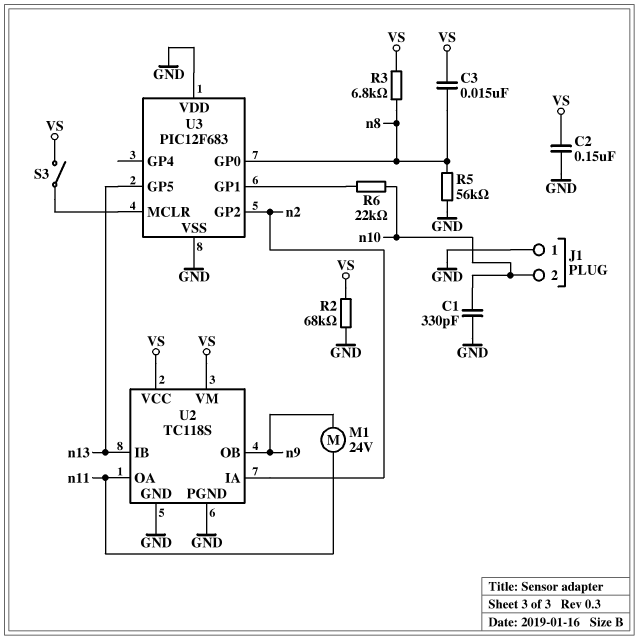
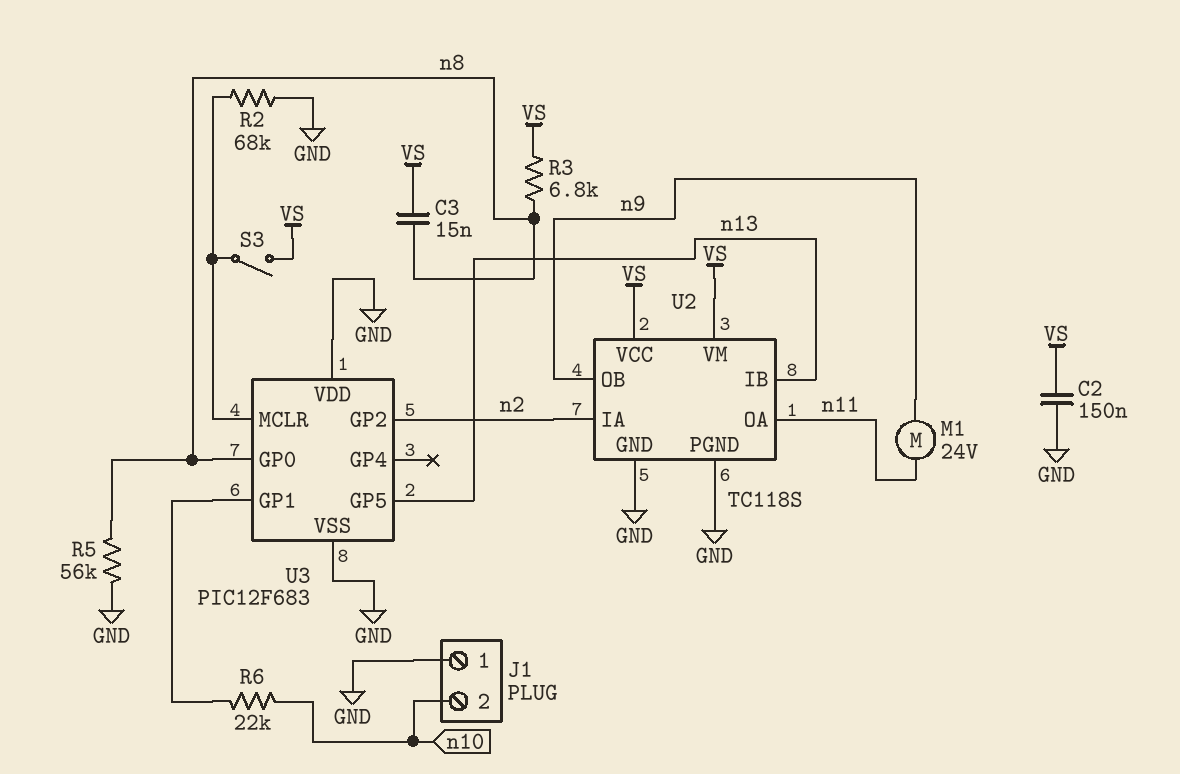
C1: 330pF (GND, n10) -> none
R2: 68k (GND, VS) -> 68k (GND, U3/MCLR)

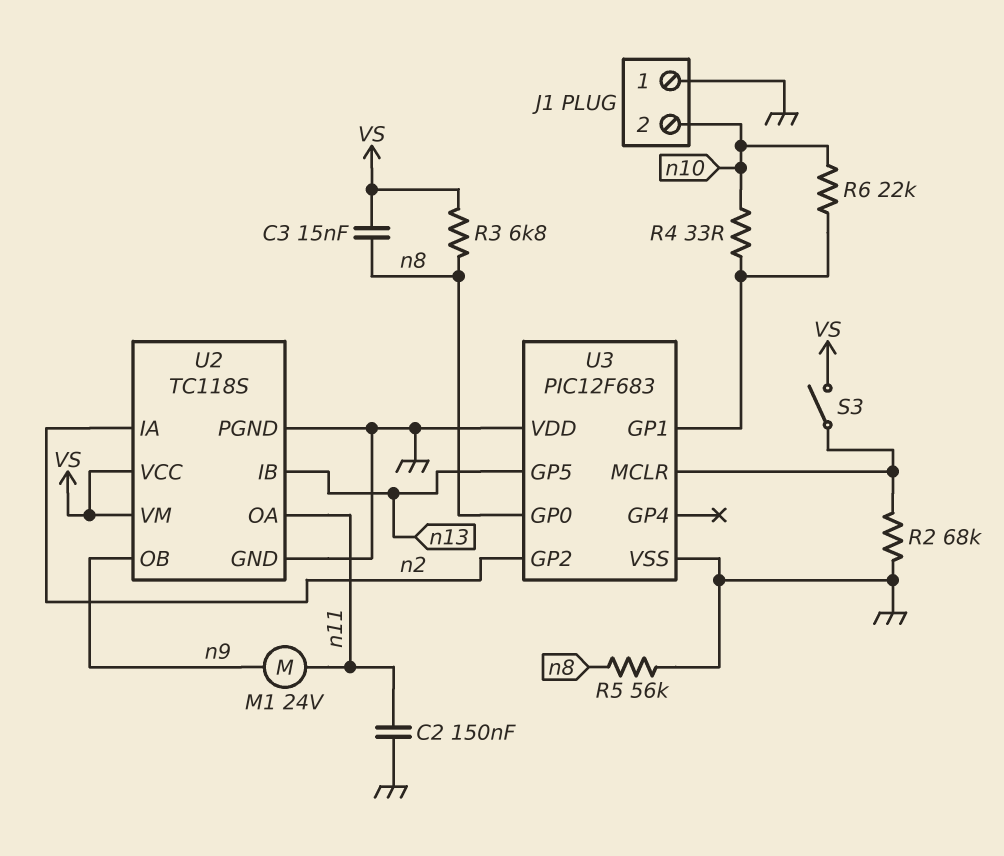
C2: 150nF (GND, VS) -> 150nF (GND, n11)
R4: none -> 33 (U3/GP1, n10)

